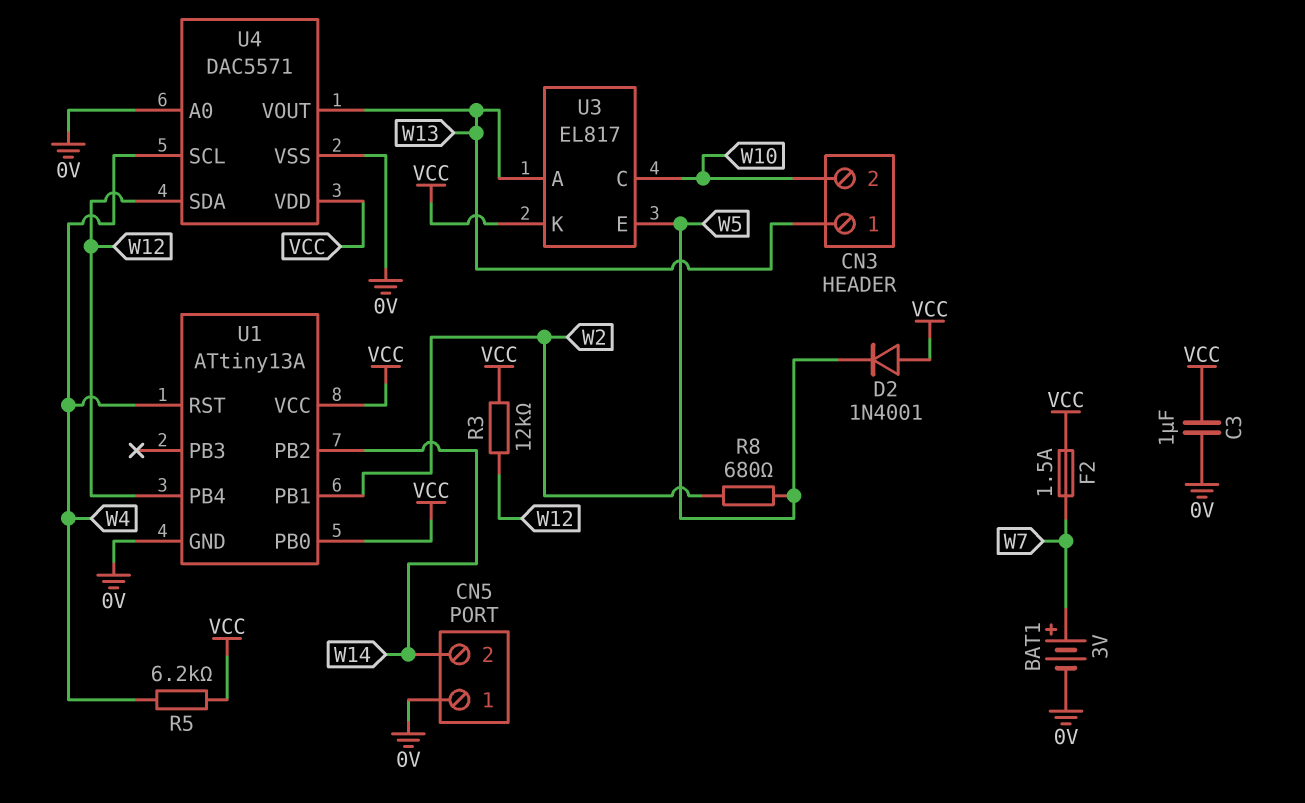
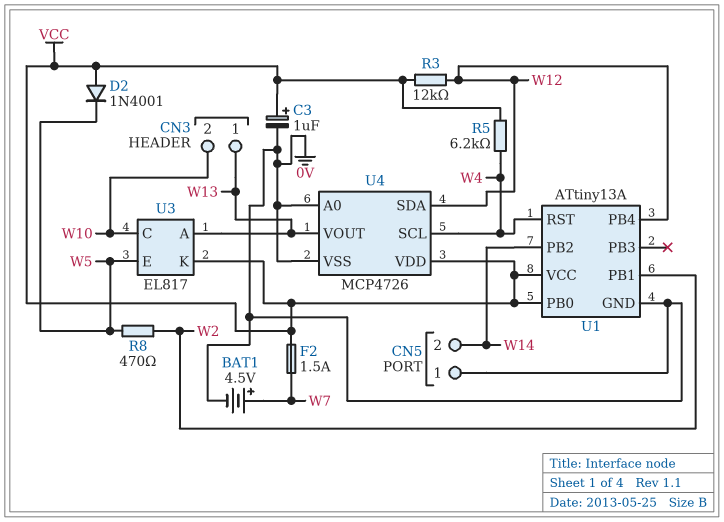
BAT1: 3V (plus W7, minus 0V) -> 4.5V (plus W7, minus 0V)
C3: 1uF (0V, VCC) -> 1uF (plus VCC, minus 0V)
R8: 680 (W2, W5) -> 470 (W2, W5)
U4: DAC5571 -> MCP4726

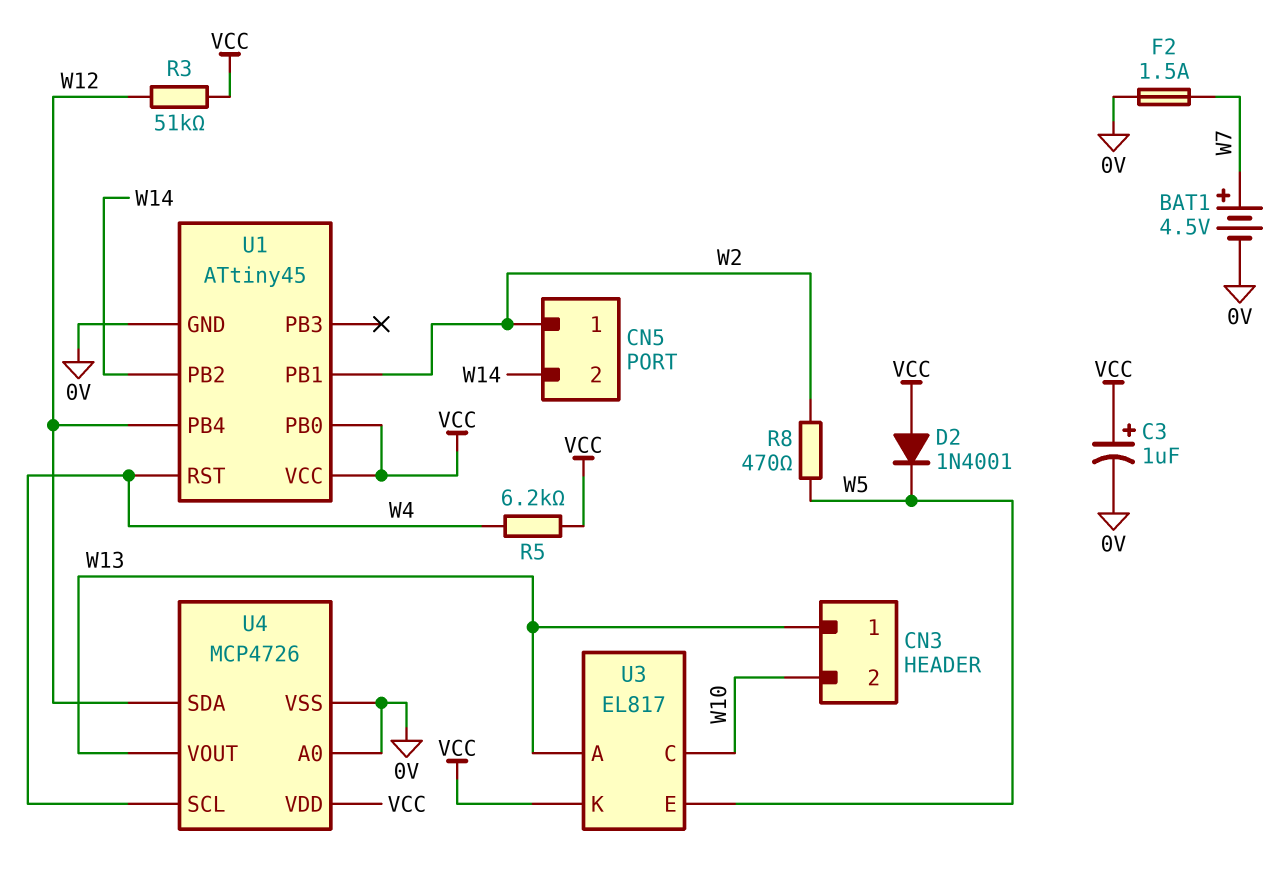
CN5 pin 1: 0V -> W2
F2: 1.5A (VCC, W7) -> 1.5A (0V, W7)
R3: 12k (VCC, W12) -> 51k (VCC, W12)
U1: ATtiny13A -> ATtiny45

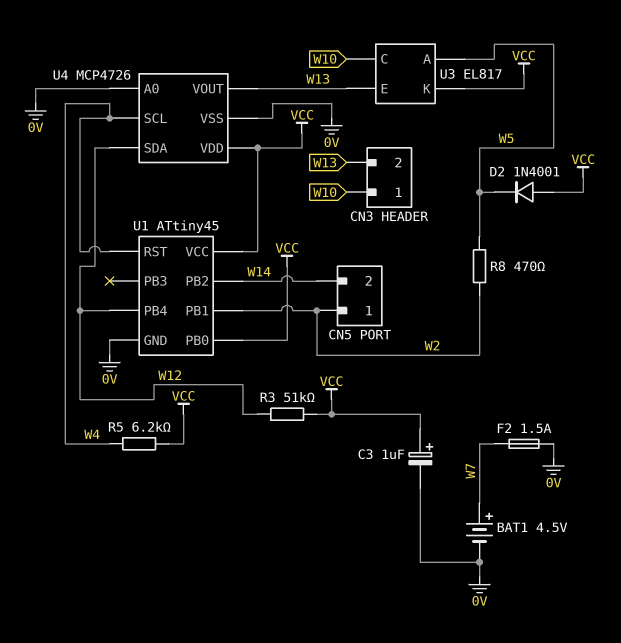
CN3 pin 1: W13 -> W10
CN3 pin 2: W10 -> W13
U3 pin A: W13 -> W5
U3 pin E: W5 -> W13

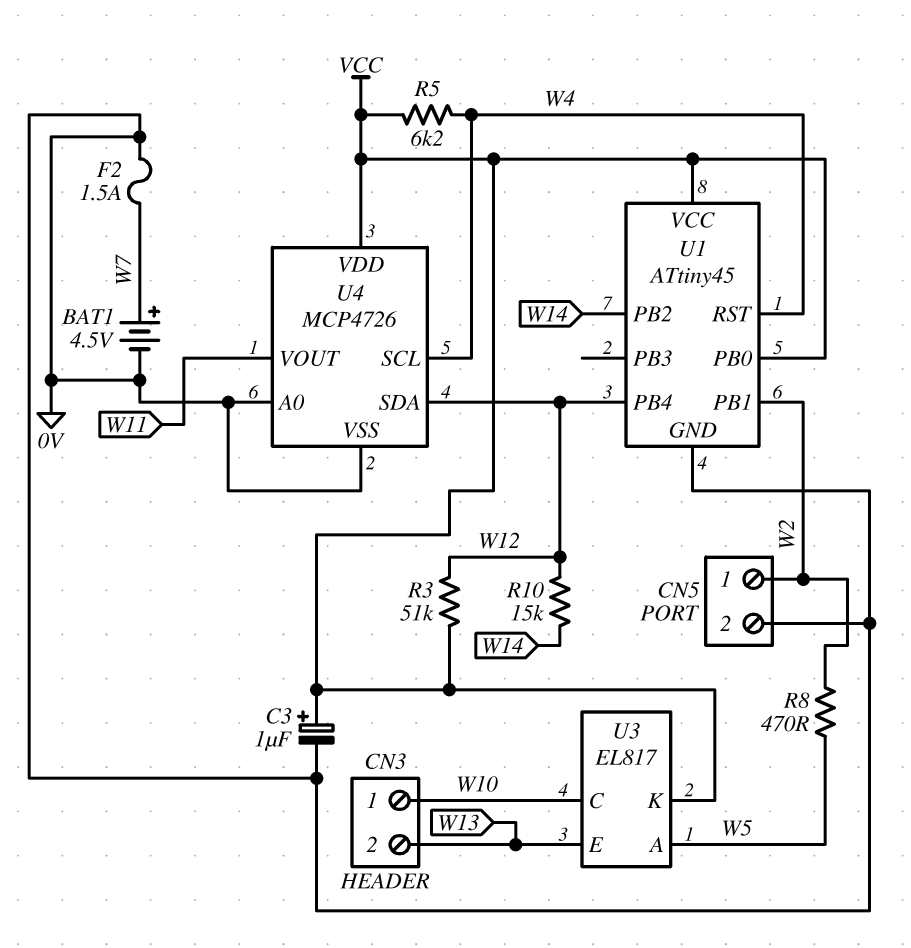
CN5 pin 2: W14 -> 0V
D2: diode 1N4001 (A VCC, K W5) -> none
R10: none -> 15k (W12, W14)
U4 pin VOUT: W13 -> W11

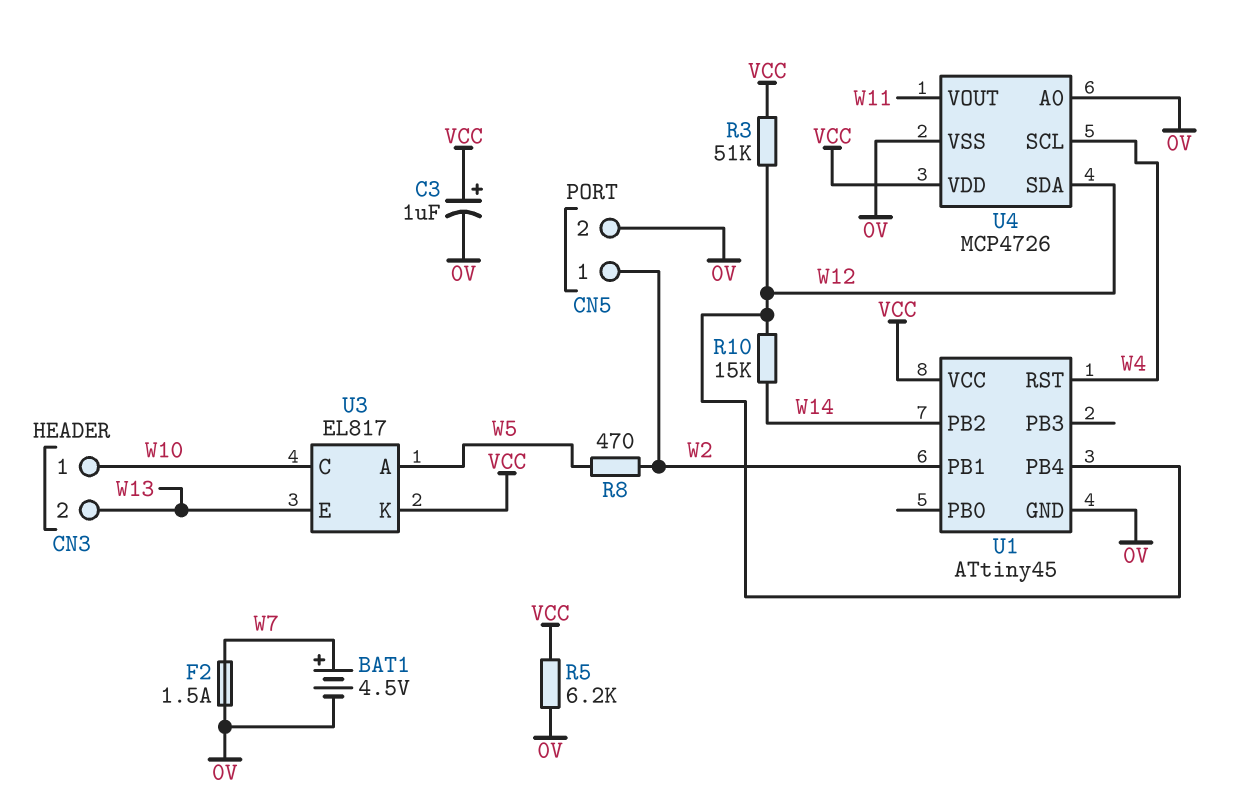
R5: 6.2k (VCC, W4) -> 6.2k (0V, VCC)
U1 pin PB0: VCC -> none

